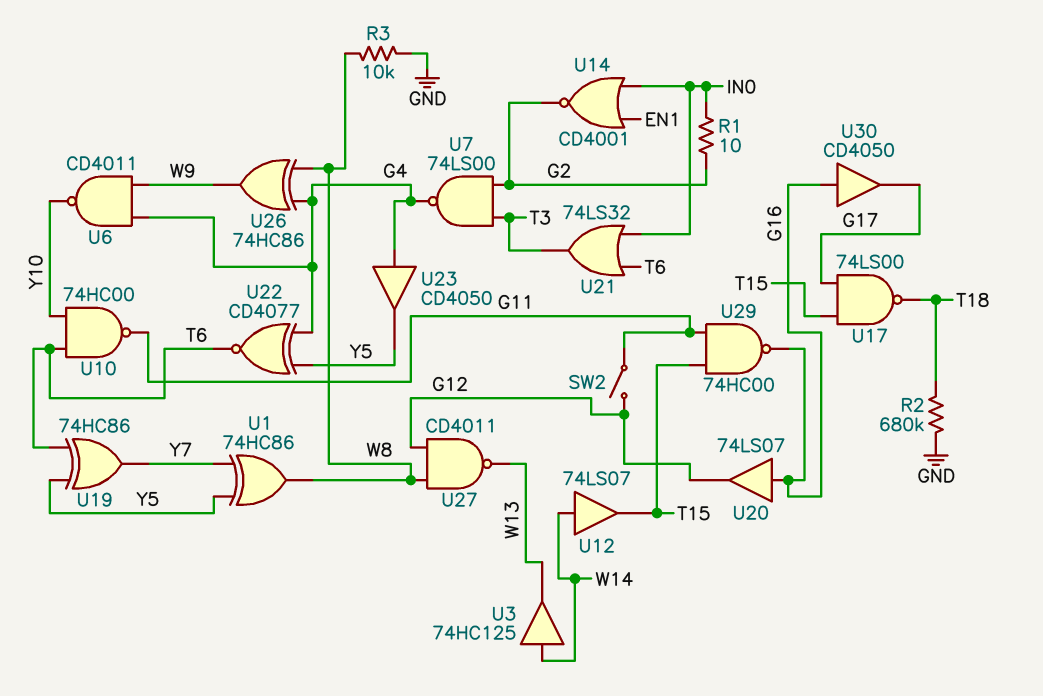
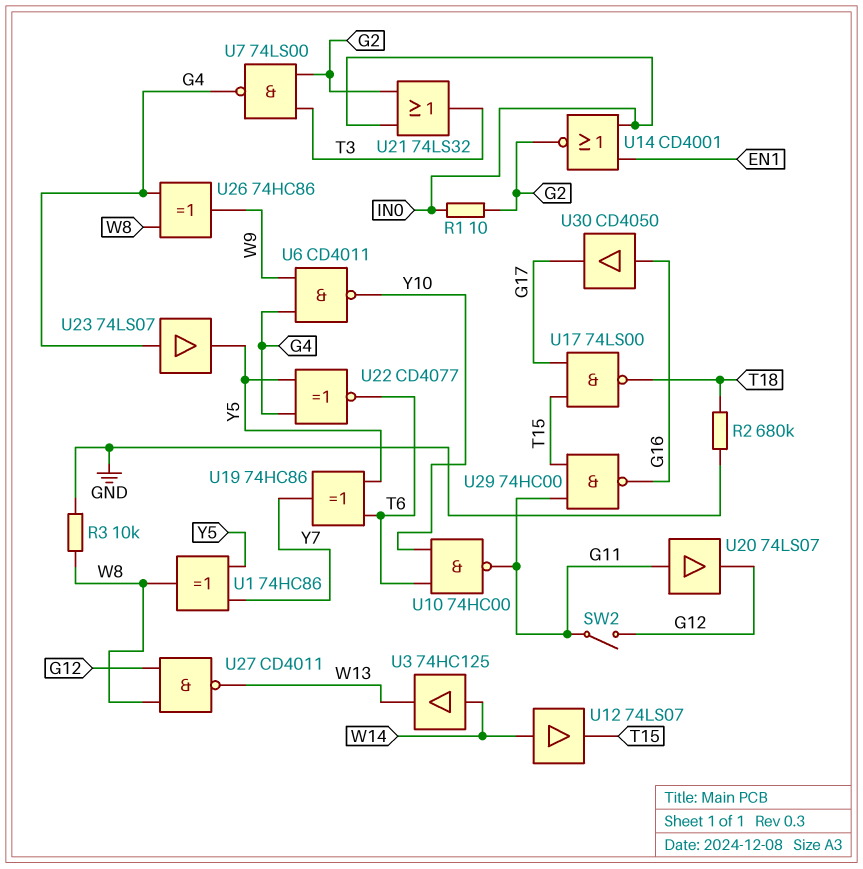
U20: buffer 74LS07 (in G16, out G12) -> buffer 74LS07 (in G11, out G12)
U21: OR 74LS32 (in IN0, in T6, out T3) -> OR 74LS32 (in G2, in IN0, out T3)
U23: buffer CD4050 (in G4, out Y5) -> buffer 74LS07 (in G4, out Y5)

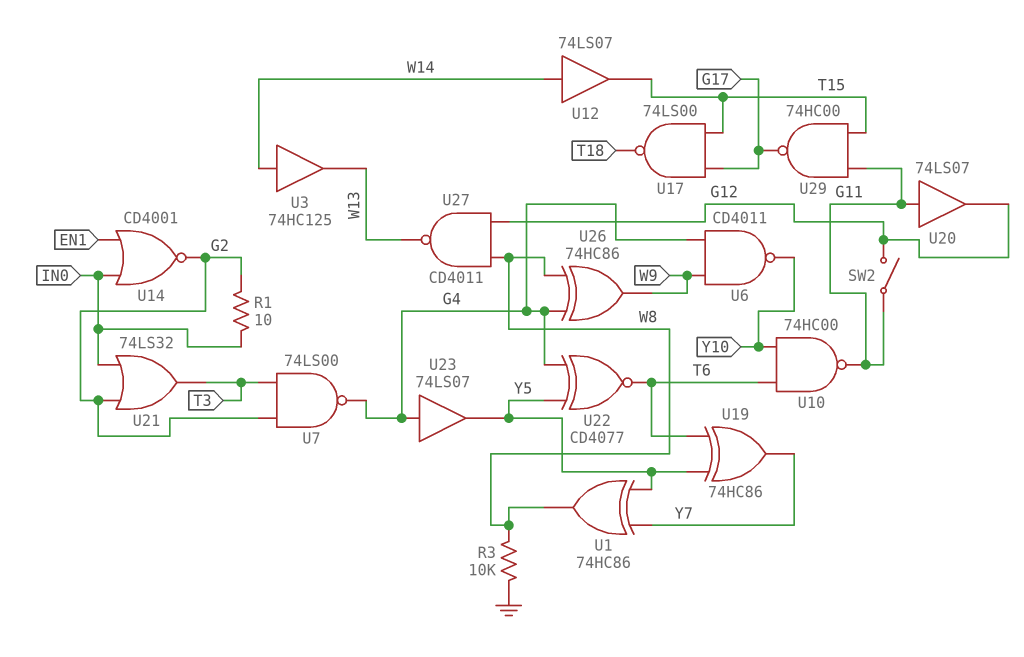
R2: 680k (GND, T18) -> none
U29: NAND 74HC00 (in G11, in T15, out G16) -> NAND 74HC00 (in G11, in T15, out G17)
U30: buffer CD4050 (in G16, out G17) -> none

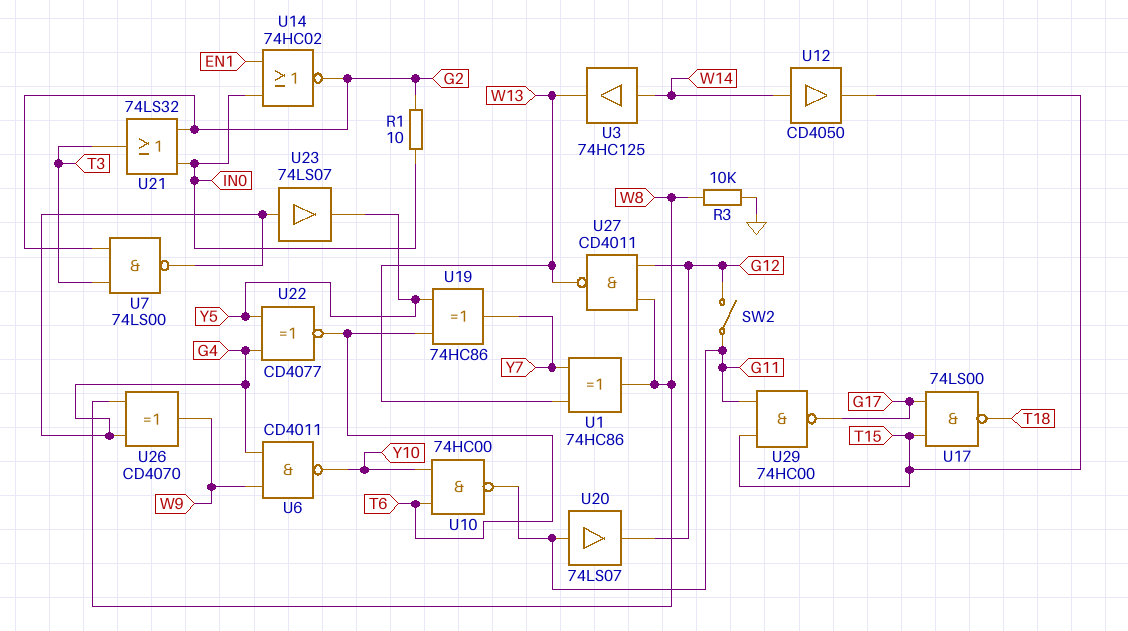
U1: XOR 74HC86 (in Y5, in Y7, out W8) -> XOR 74HC86 (in W13, in Y7, out W8)
U12: buffer 74LS07 (in W14, out T15) -> buffer CD4050 (in W14, out T15)
U14: NOR CD4001 (in EN1, in IN0, out G2) -> NOR 74HC02 (in EN1, in IN0, out G2)
U26: XOR 74HC86 (in G4, in W8, out W9) -> XOR CD4070 (in G4, in W8, out W9)

